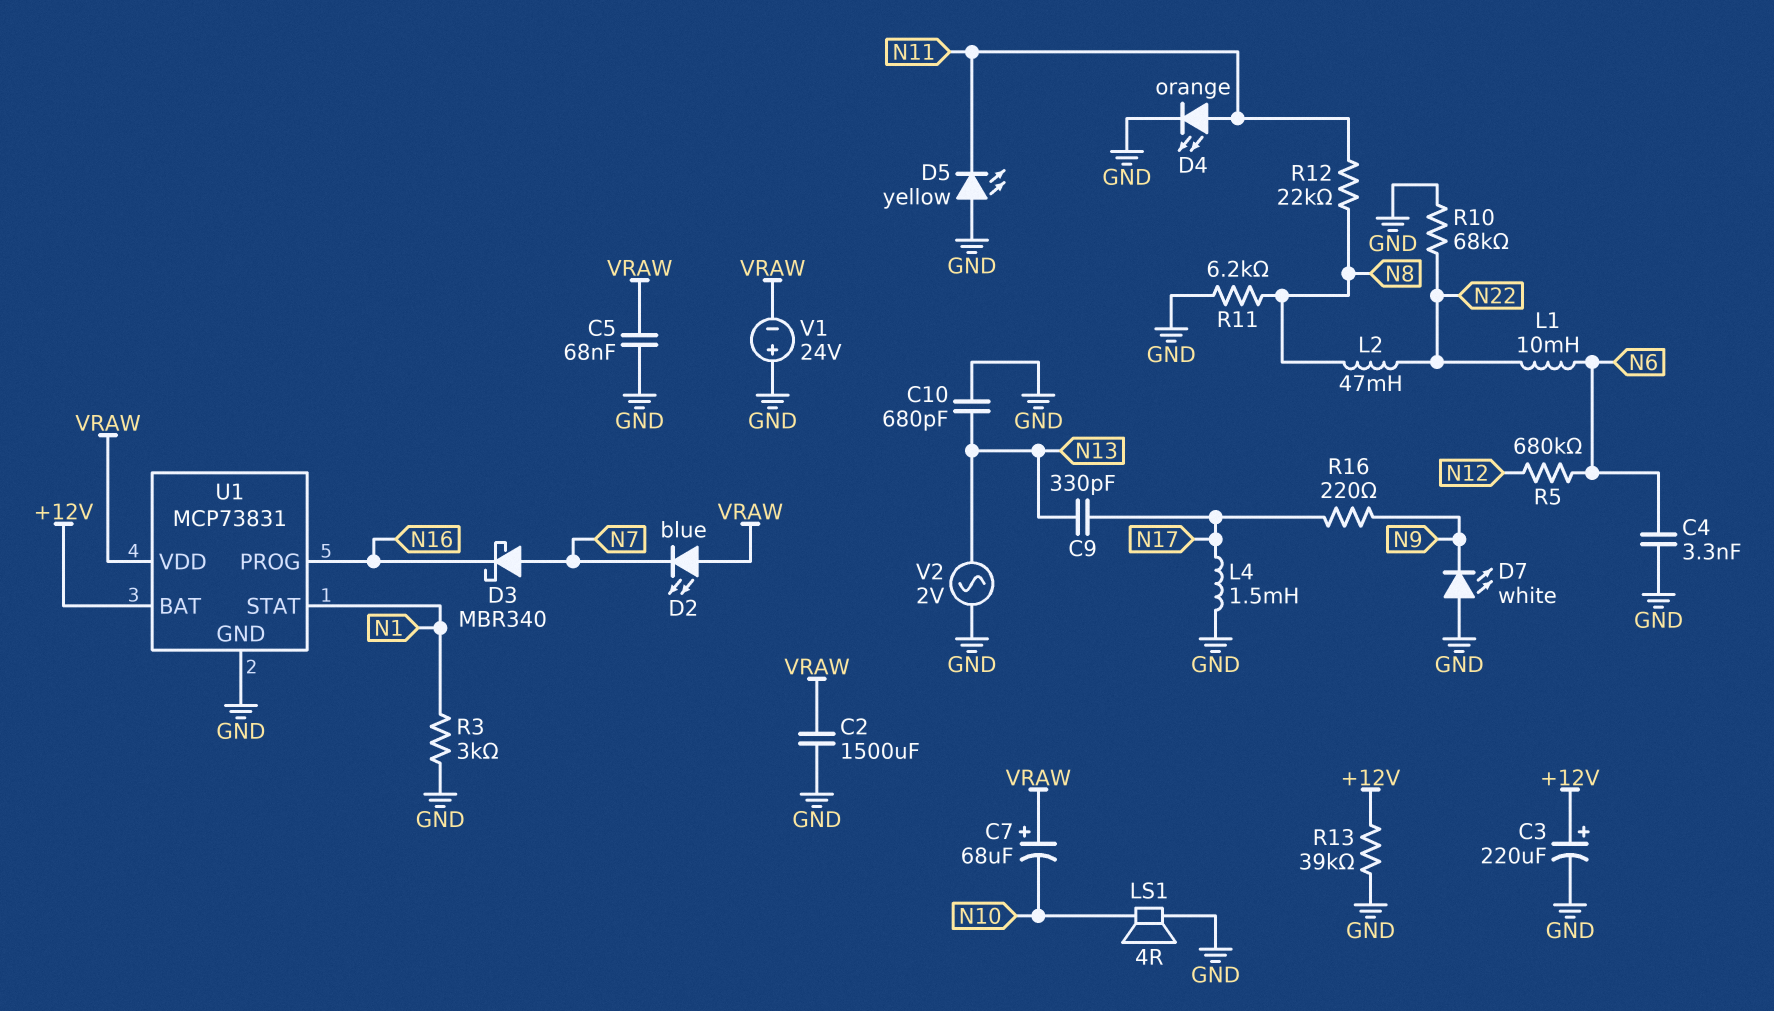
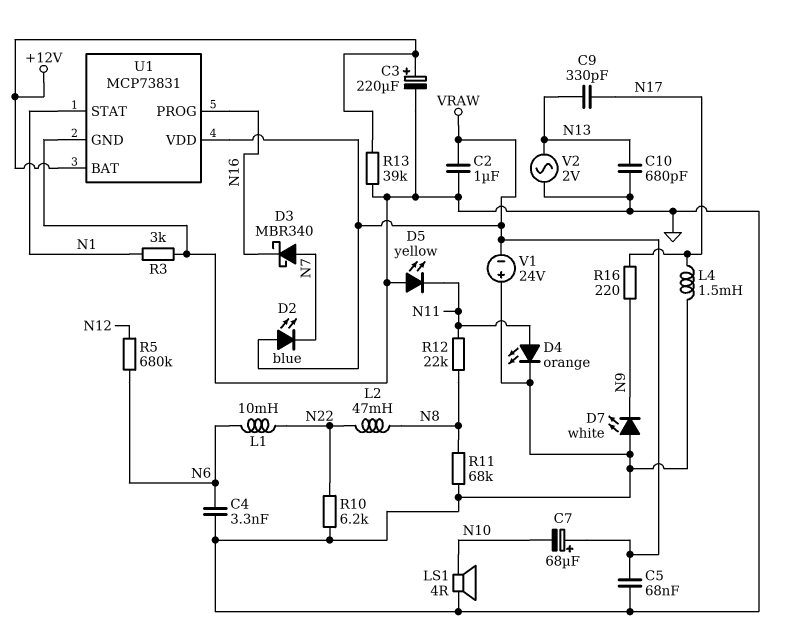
C2: 1500uF (GND, VRAW) -> 1uF (GND, VRAW)
R10: 68k (GND, N22) -> 6.2k (GND, N22)
R11: 6.2k (GND, N8) -> 68k (GND, N8)

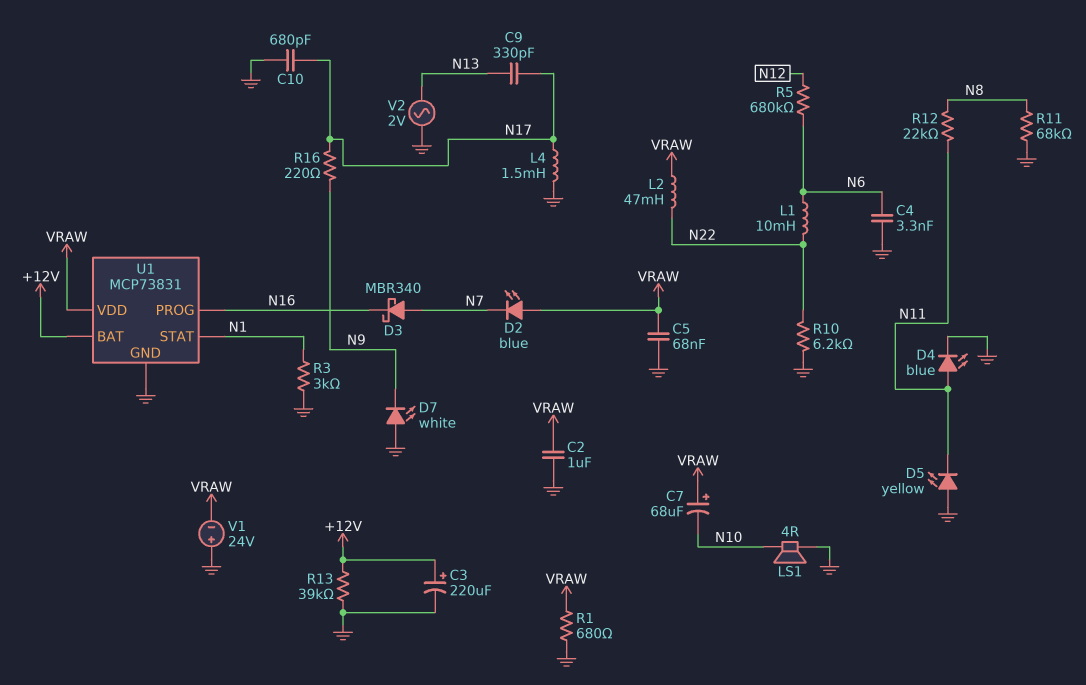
C10: 680pF (GND, N13) -> 680pF (GND, N17)
D4: LED orange (A N11, K GND) -> LED blue (A N11, K GND)
L2: 47mH (N8, N22) -> 47mH (N22, VRAW)
R1: none -> 680 (GND, VRAW)

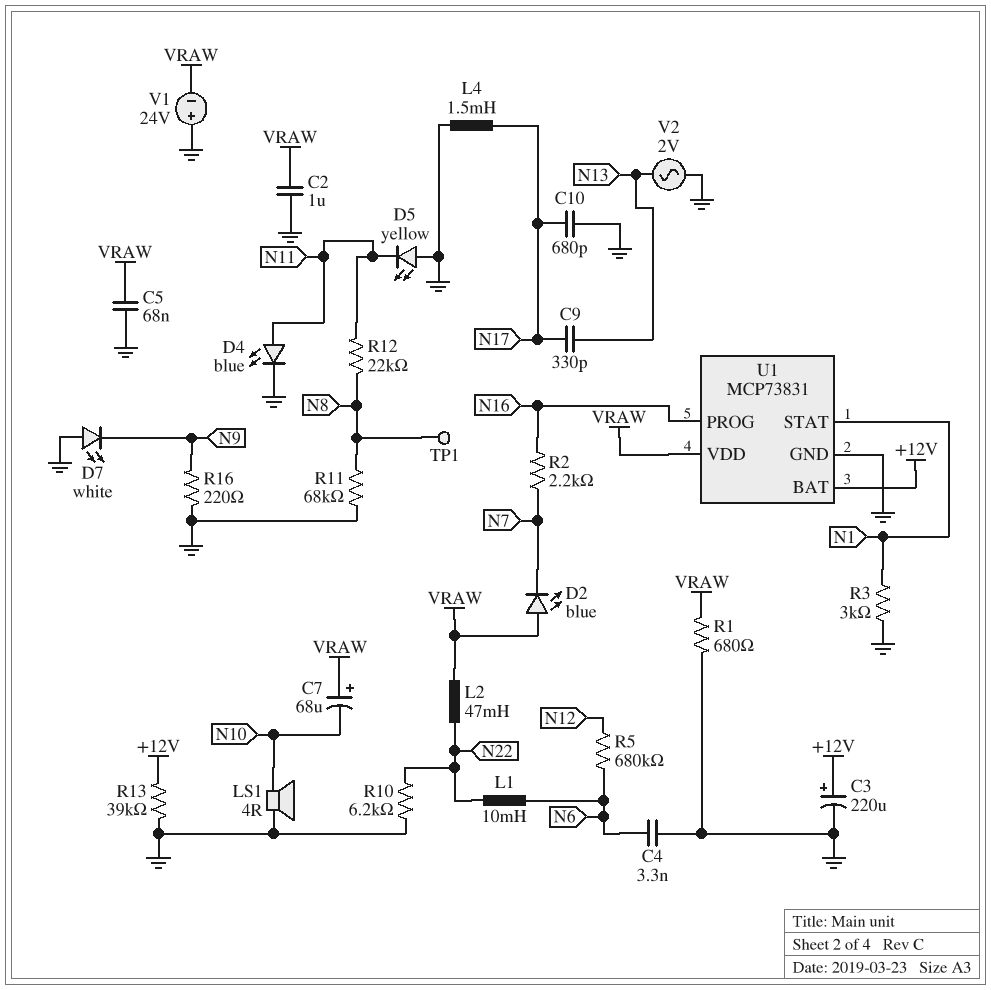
D3: schottky MBR340 (A N7, K N16) -> none
R2: none -> 2.2k (N7, N16)
R16: 220 (N9, N17) -> 220 (GND, N9)
TP1: none -> test point (N8)

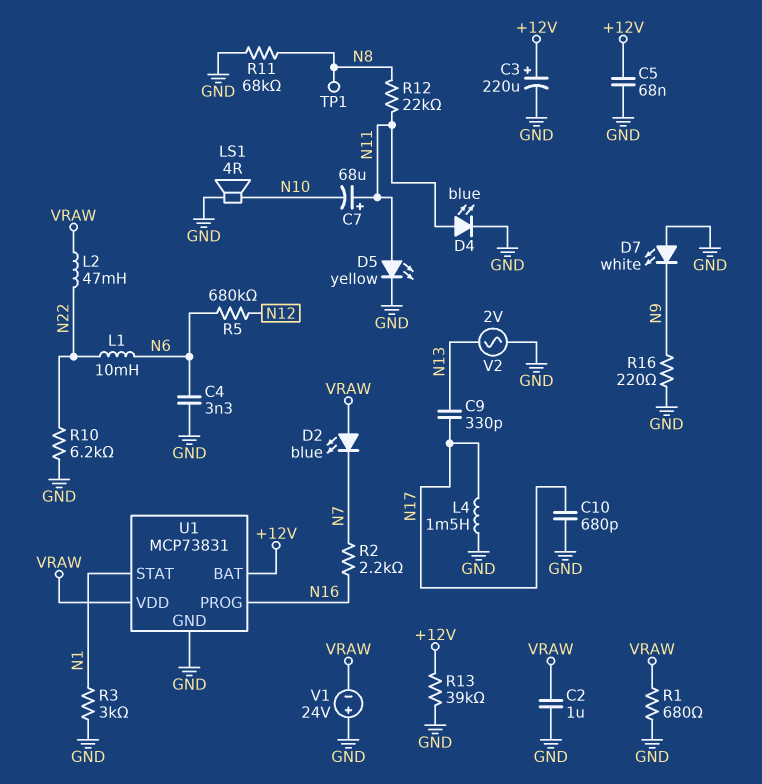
C5: 68nF (GND, VRAW) -> 68nF (+12V, GND)
C7: 68uF (plus VRAW, minus N10) -> 68uF (plus N11, minus N10)
D5: LED yellow (A GND, K N11) -> LED yellow (A N11, K GND)

